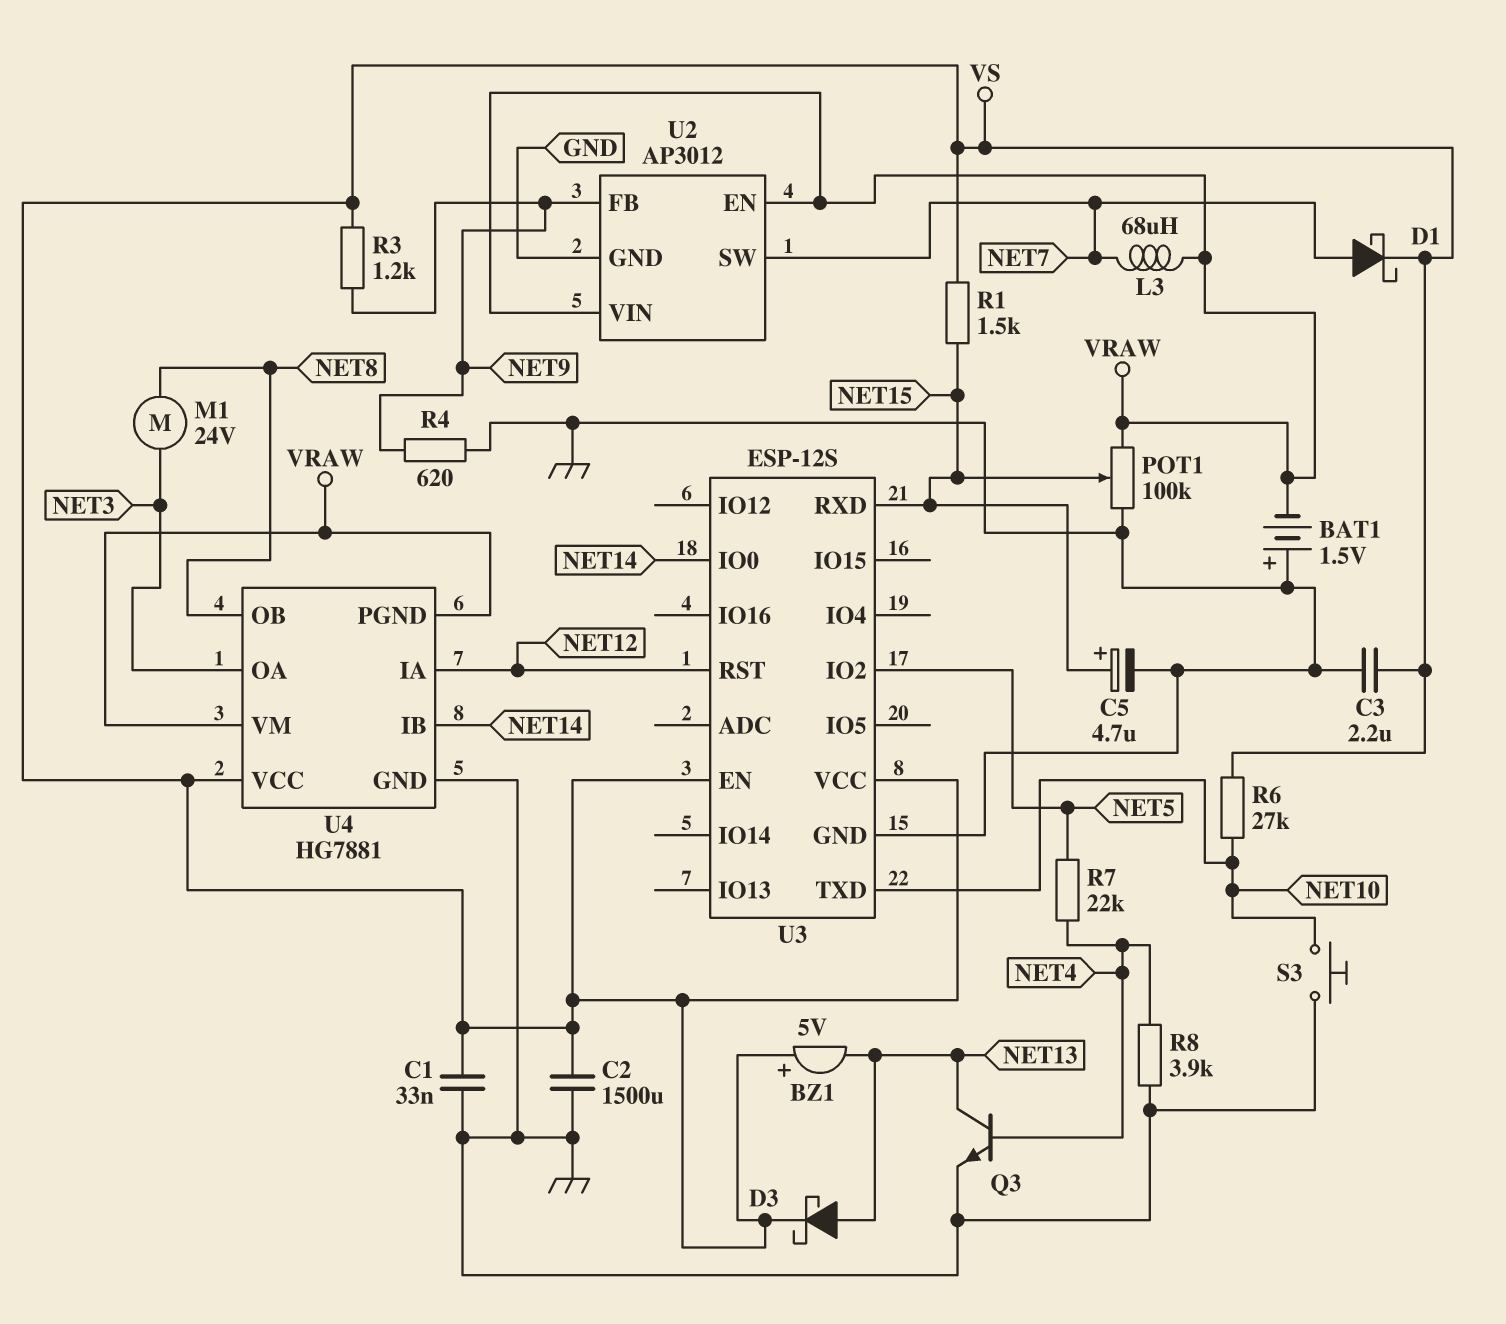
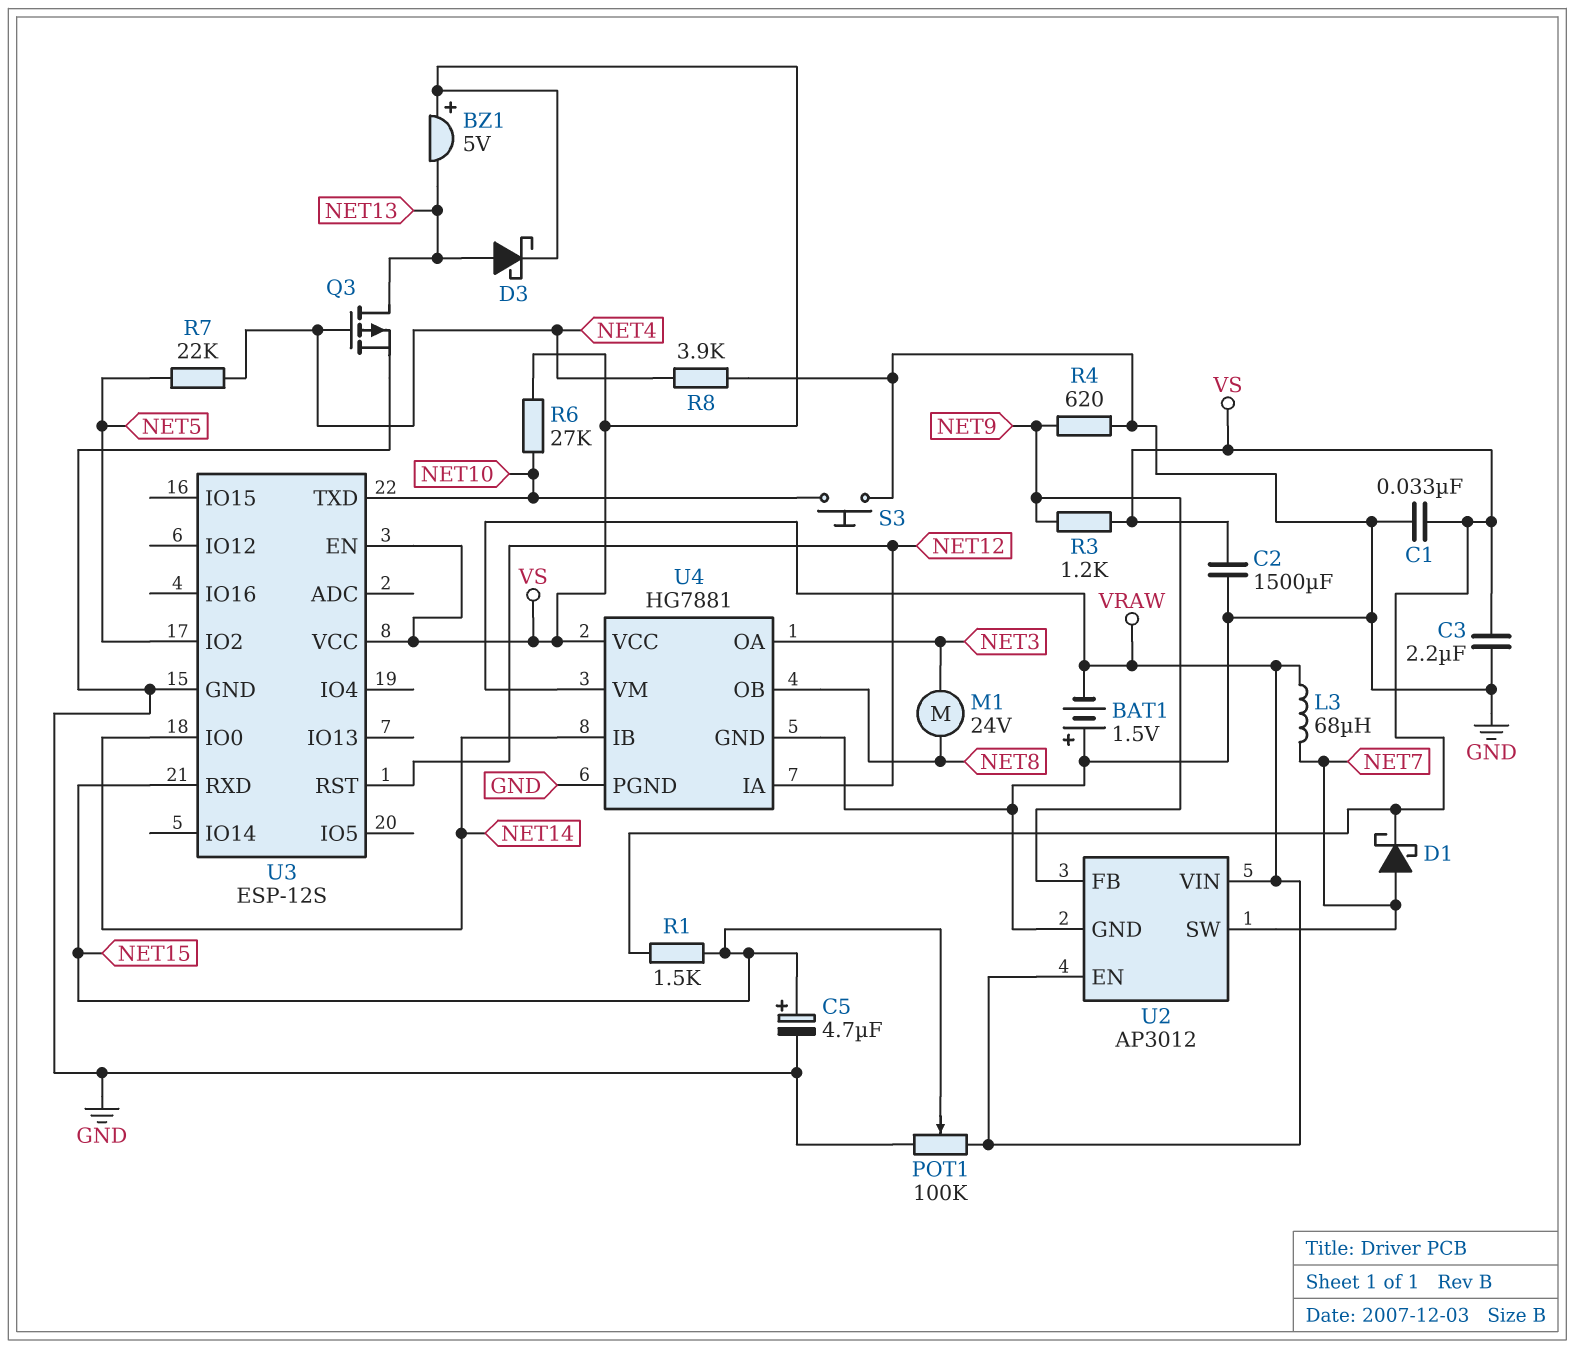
Q3: NPN (B NET4, C NET13, E GND) -> PMOS (G NET4, D NET13, S GND)
U4 pin PGND: VRAW -> GND

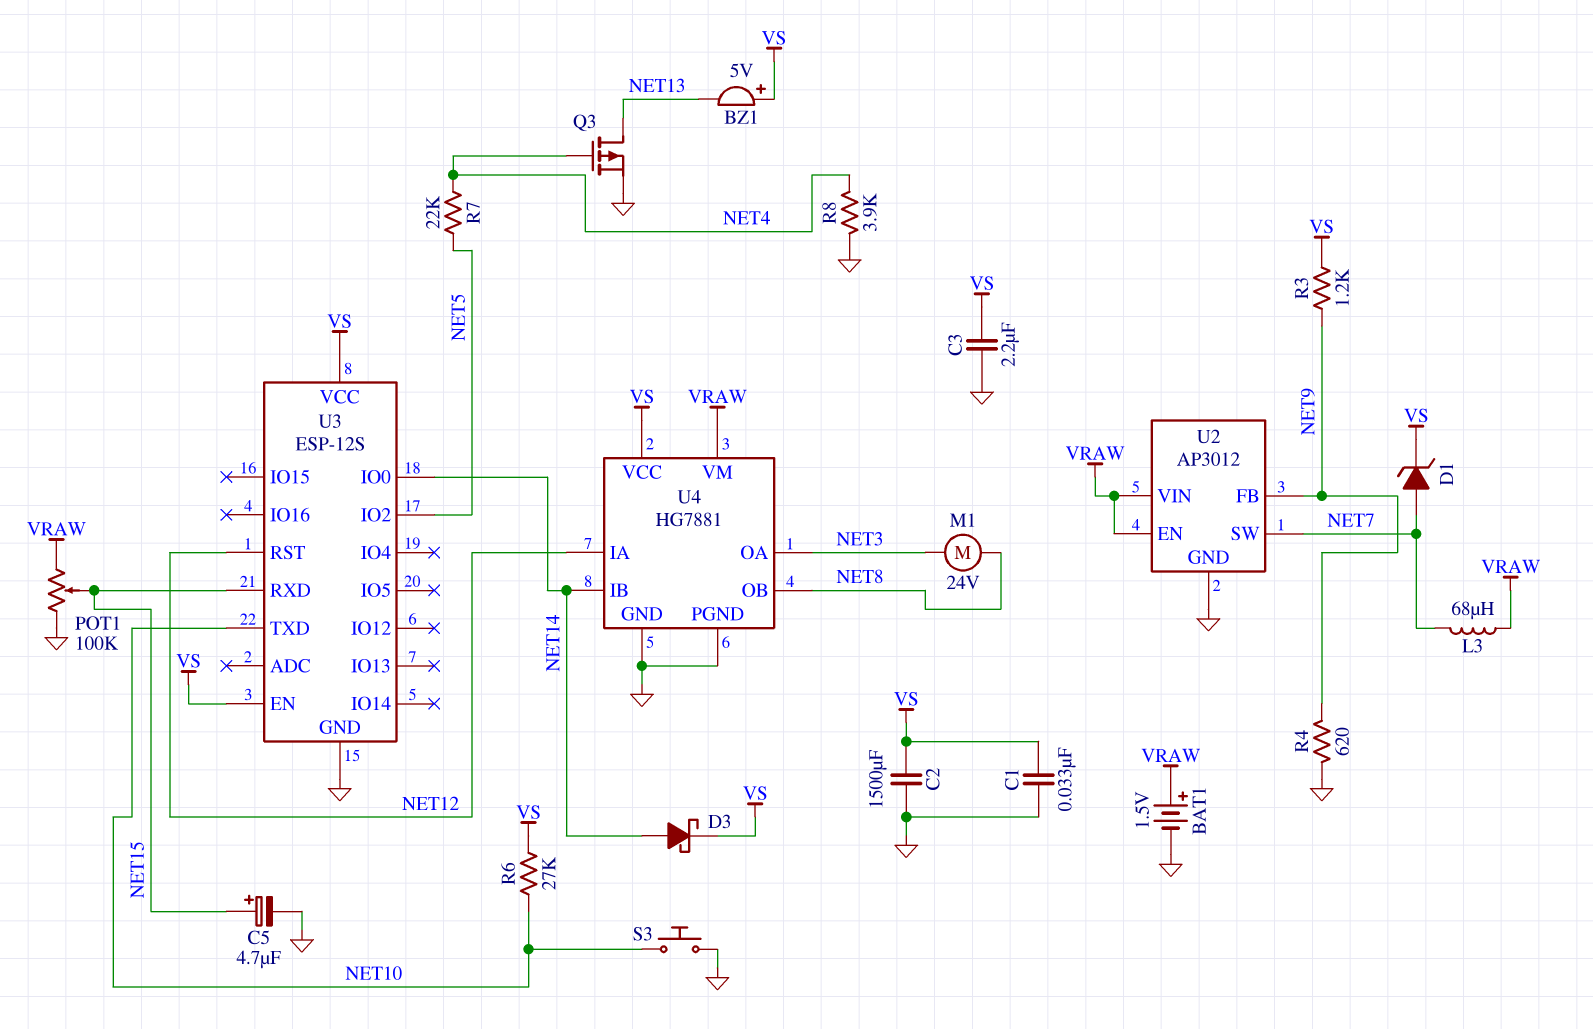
BAT1: 1.5V (plus GND, minus VRAW) -> 1.5V (plus VRAW, minus GND)
D1: schottky (A NET7, K VS) -> zener (A NET7, K VS)
D3: schottky (A NET13, K VS) -> schottky (A NET14, K VS)
R1: 1.5k (NET15, VS) -> none

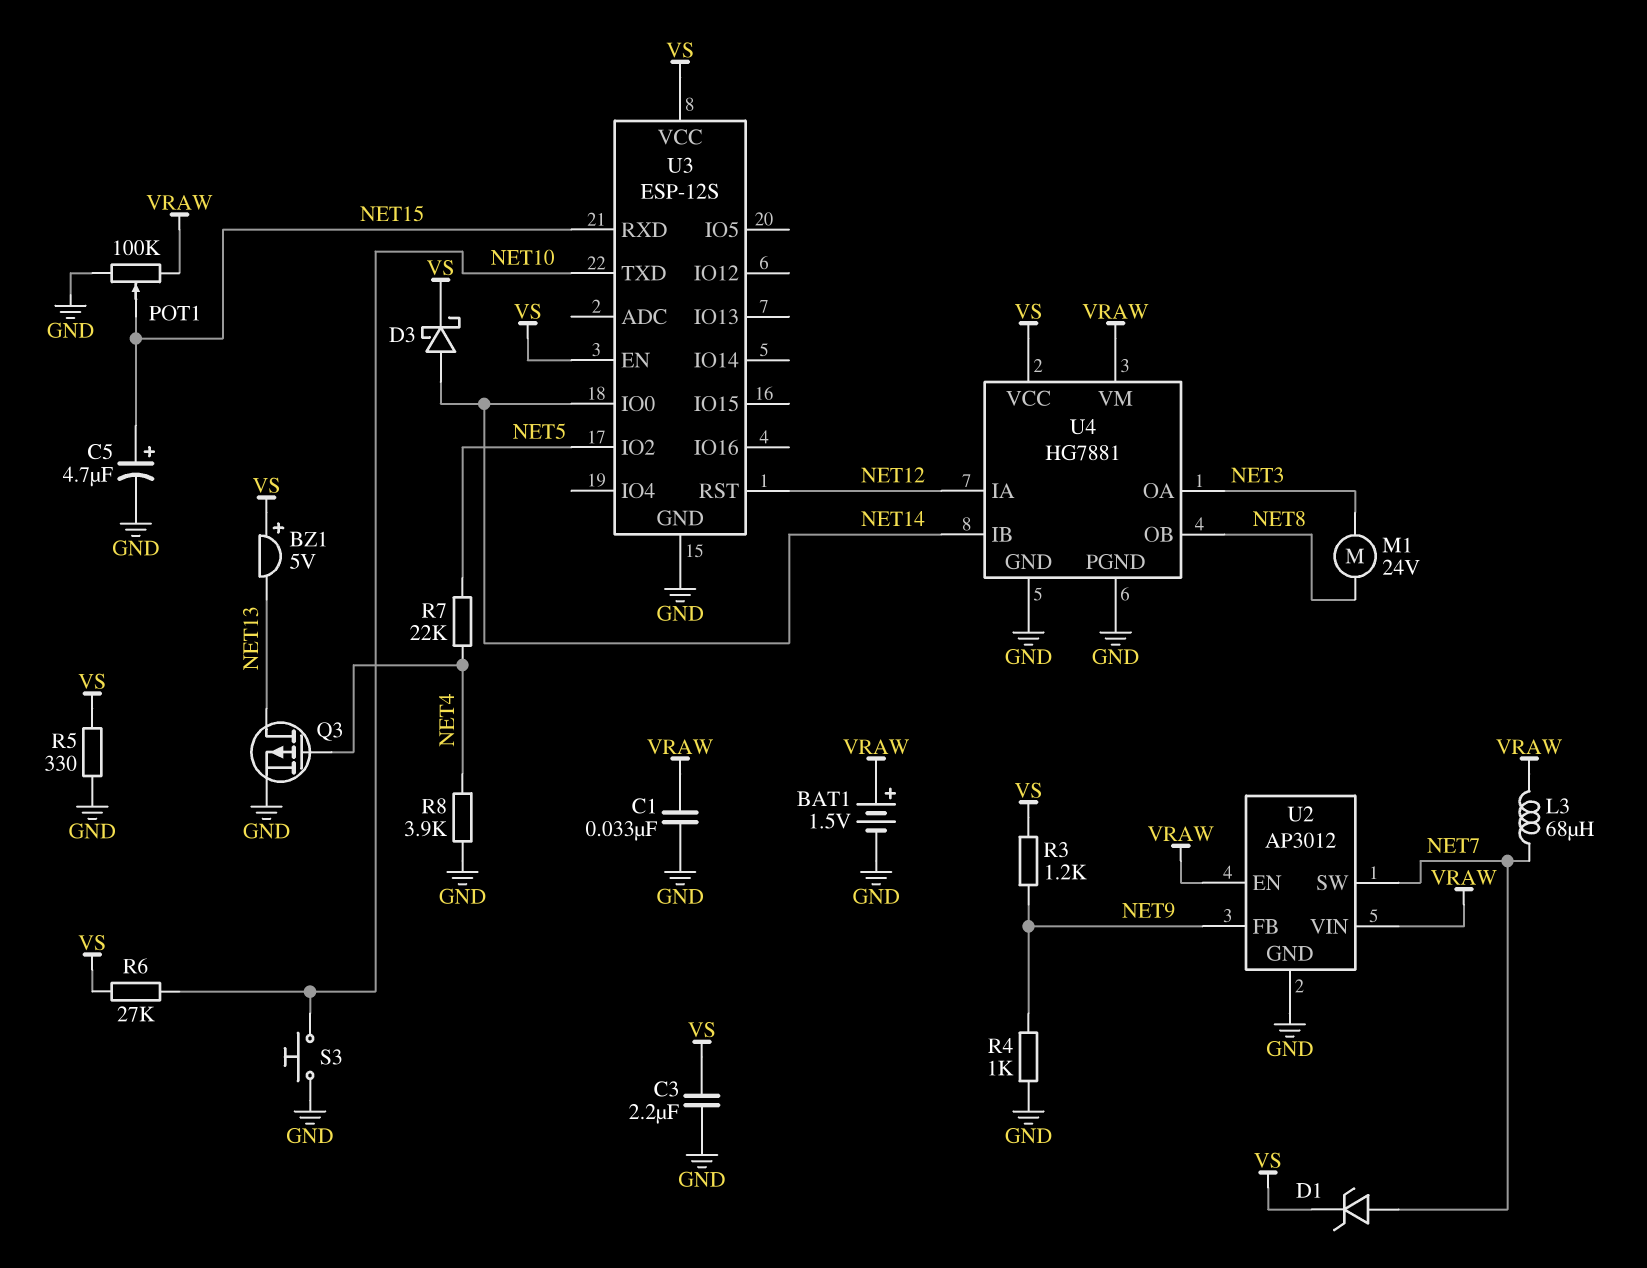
C1: 33nF (GND, VS) -> 33nF (GND, VRAW)
C2: 1500uF (GND, VS) -> none
R4: 620 (GND, NET9) -> 1k (GND, NET9)
R5: none -> 330 (GND, VS)

